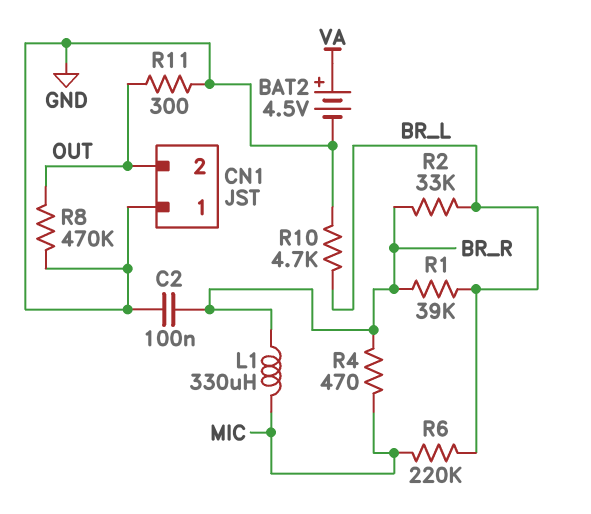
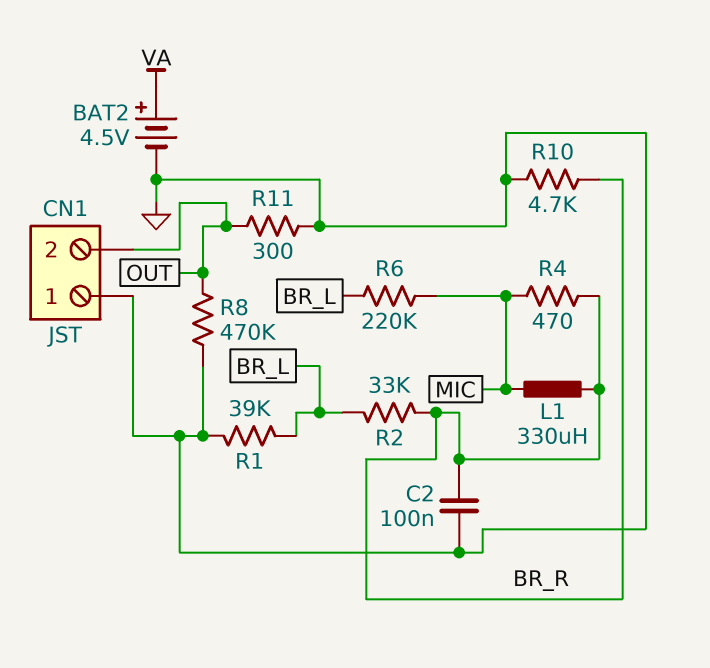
R1: 39k (BR_L, BR_R) -> 39k (BR_L, GND)
R10: 4.7k (BR_L, GND) -> 4.7k (BR_R, GND)

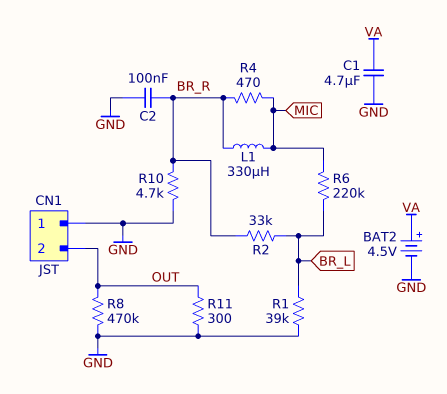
C1: none -> 4.7uF (GND, VA)

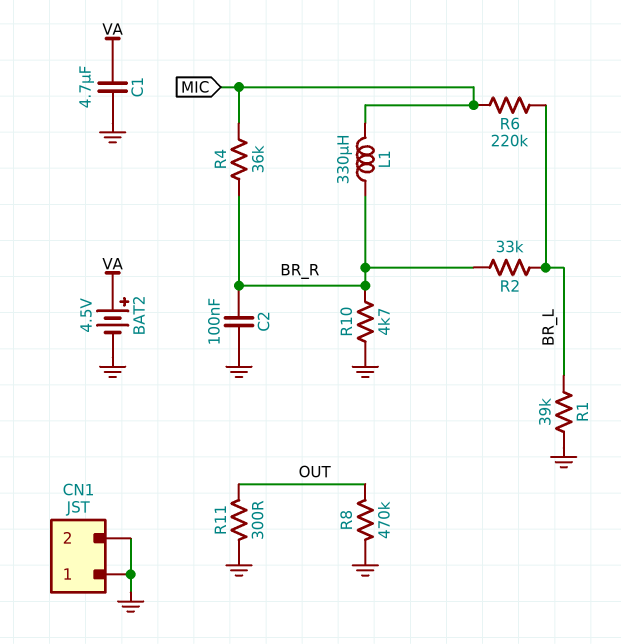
CN1 pin 2: OUT -> GND
R4: 470 (BR_R, MIC) -> 36k (BR_R, MIC)

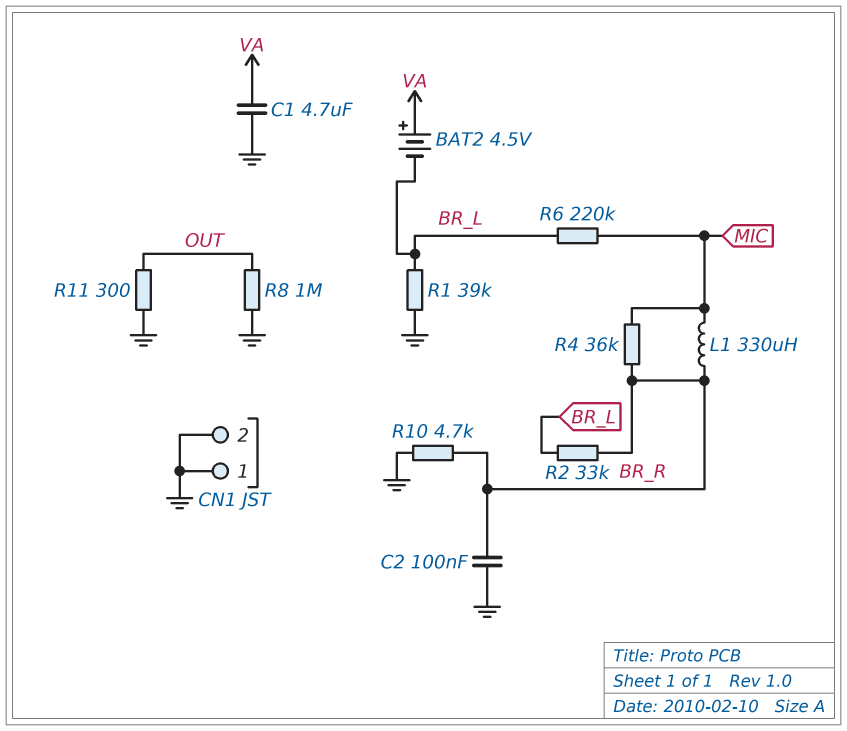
BAT2: 4.5V (plus VA, minus GND) -> 4.5V (plus VA, minus BR_L)
R8: 470k (GND, OUT) -> 1M (GND, OUT)

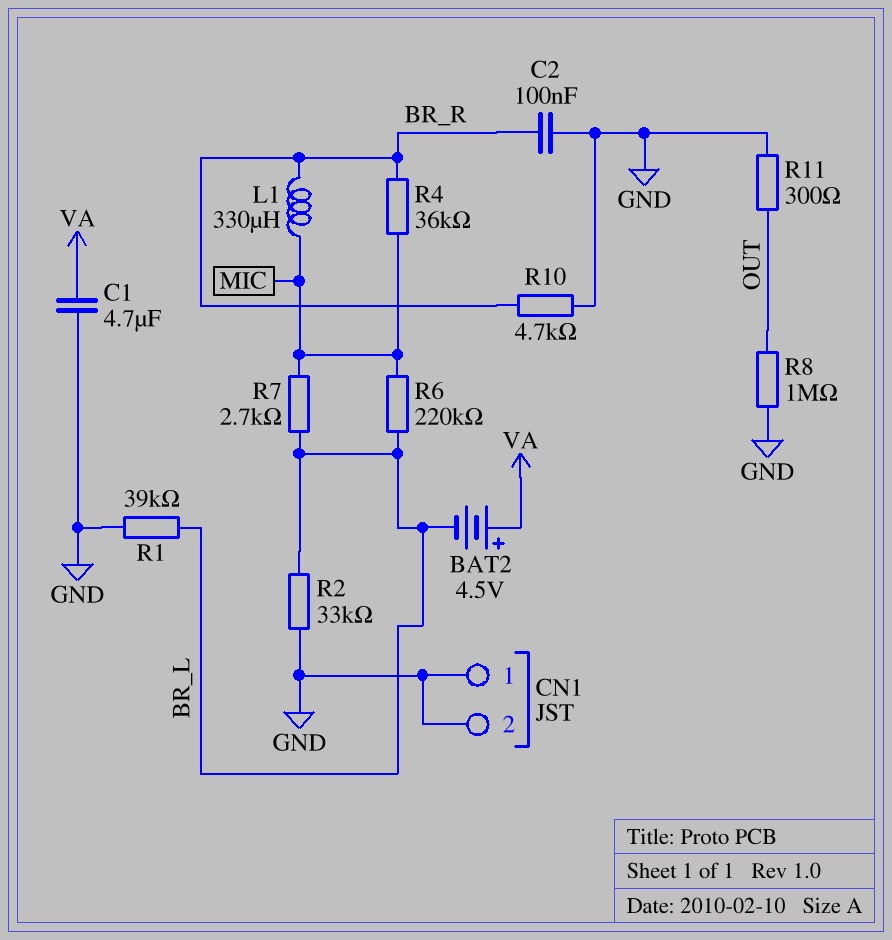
R2: 33k (BR_L, BR_R) -> 33k (BR_L, GND)
R7: none -> 2.7k (BR_L, MIC)

